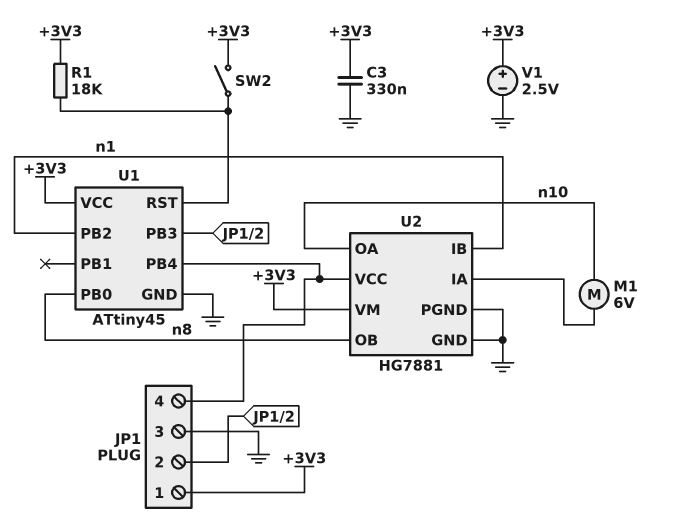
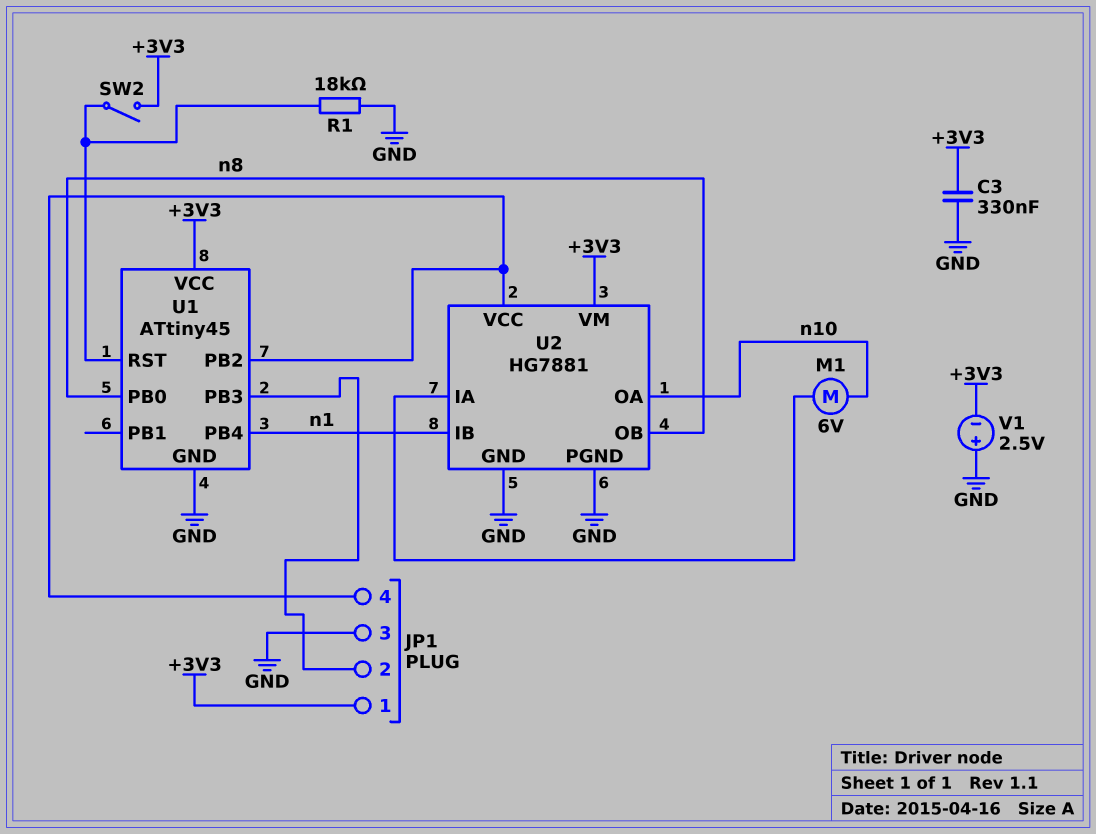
R1: 18k (+3V3, U1/RST) -> 18k (GND, U1/RST)
U1 pin PB2: n1 -> JP1/4
U1 pin PB4: JP1/4 -> n1
V1: 2.5V (plus +3V3, minus GND) -> 2.5V (plus GND, minus +3V3)

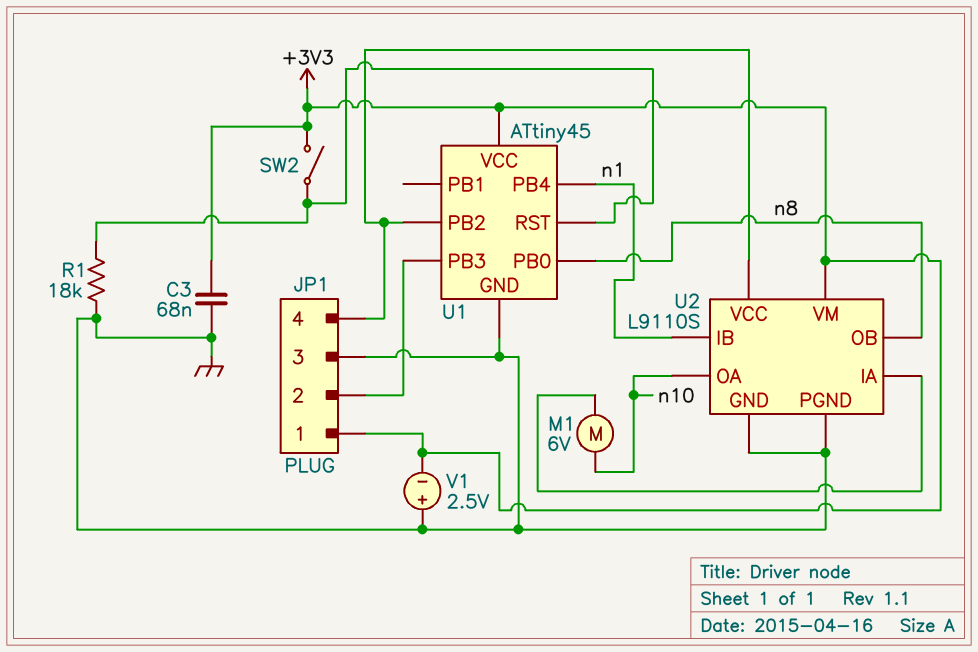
C3: 330nF (+3V3, GND) -> 68nF (+3V3, GND)
U2: HG7881 -> L9110S

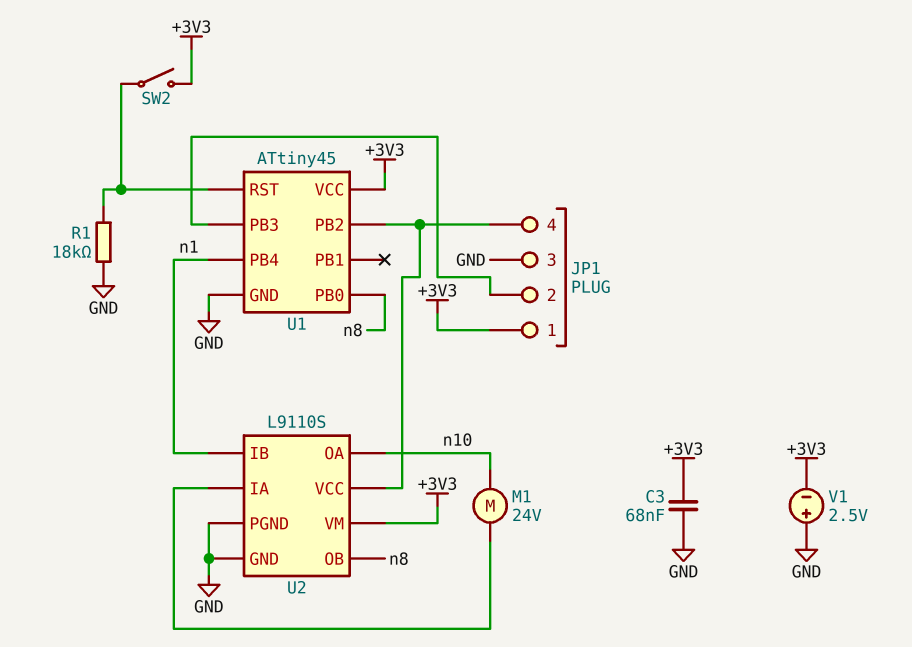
M1: motor 6V (U2/IA, n10) -> motor 24V (U2/IA, n10)

